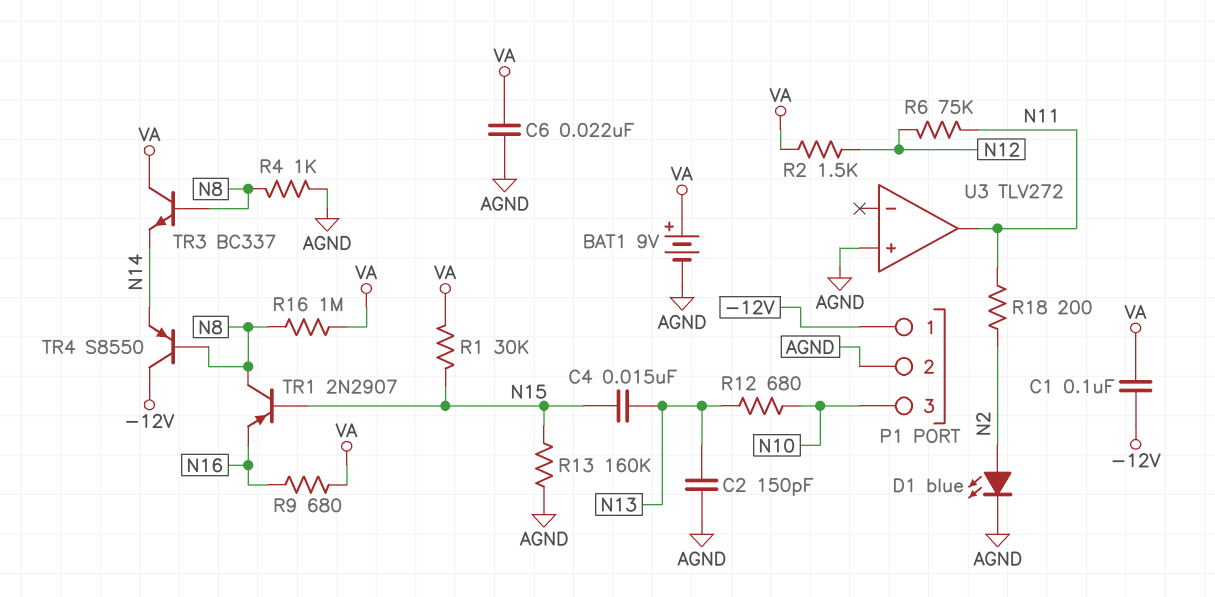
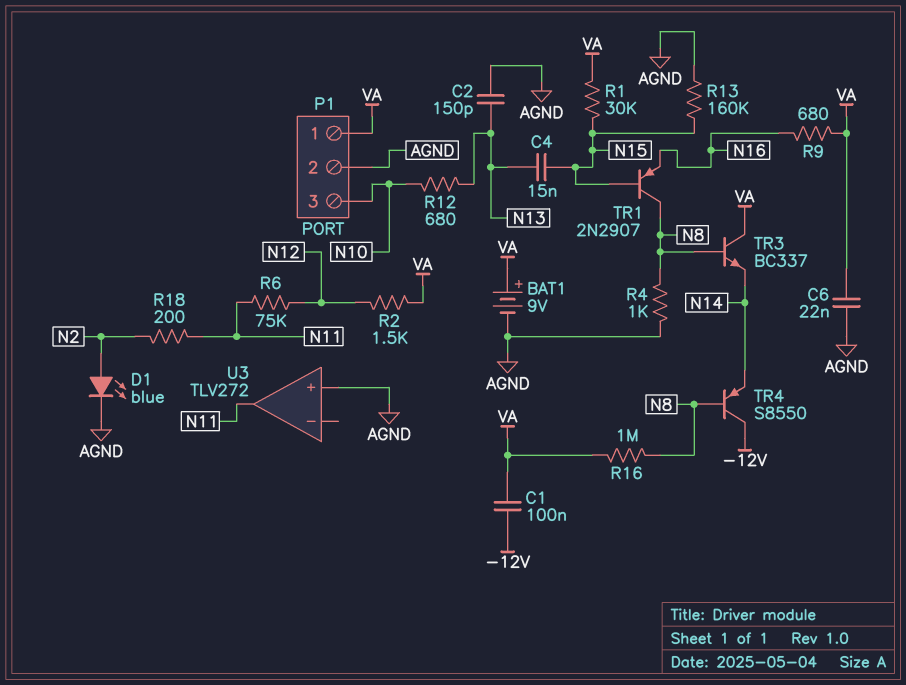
P1 pin 1: -12V -> VA

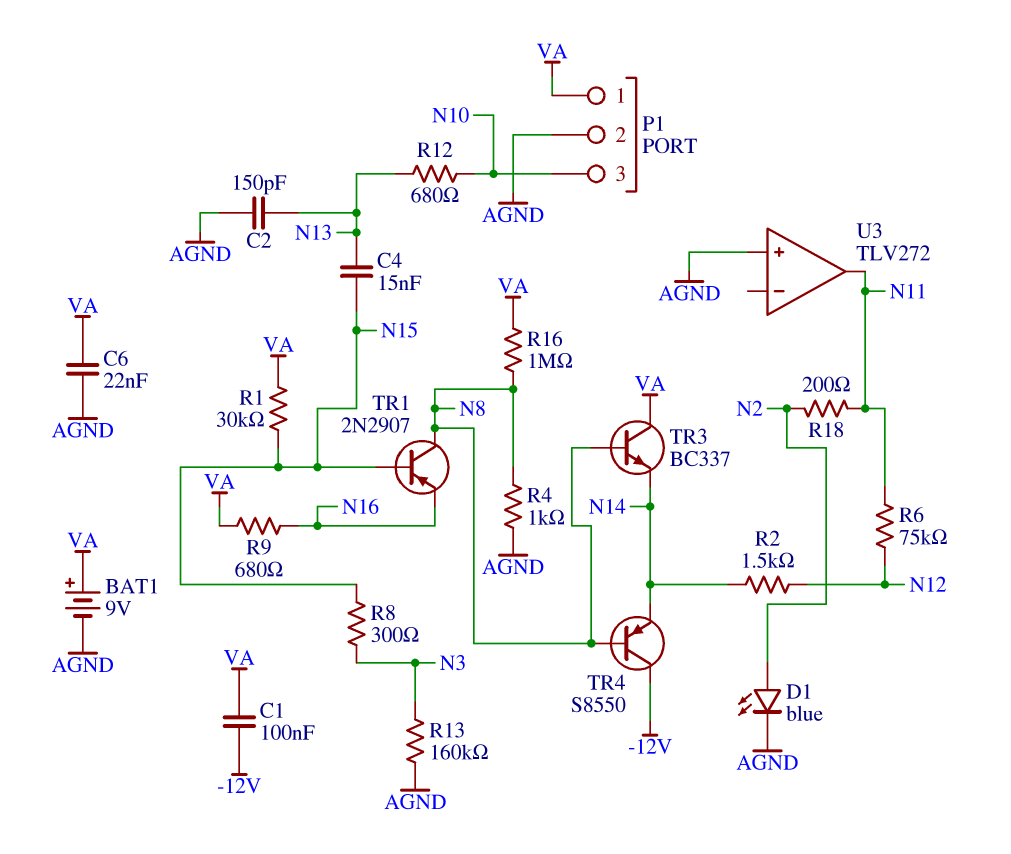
R2: 1.5k (N12, VA) -> 1.5k (N12, N14)
R8: none -> 300 (N3, N15)
R13: 160k (AGND, N15) -> 160k (AGND, N3)

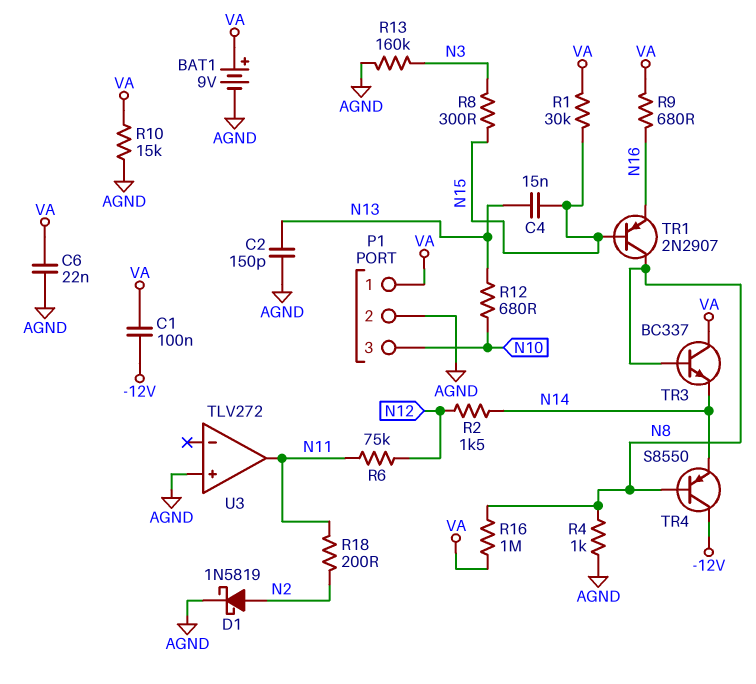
D1: LED blue (A N2, K AGND) -> schottky 1N5819 (A N2, K AGND)
R10: none -> 15k (AGND, VA)

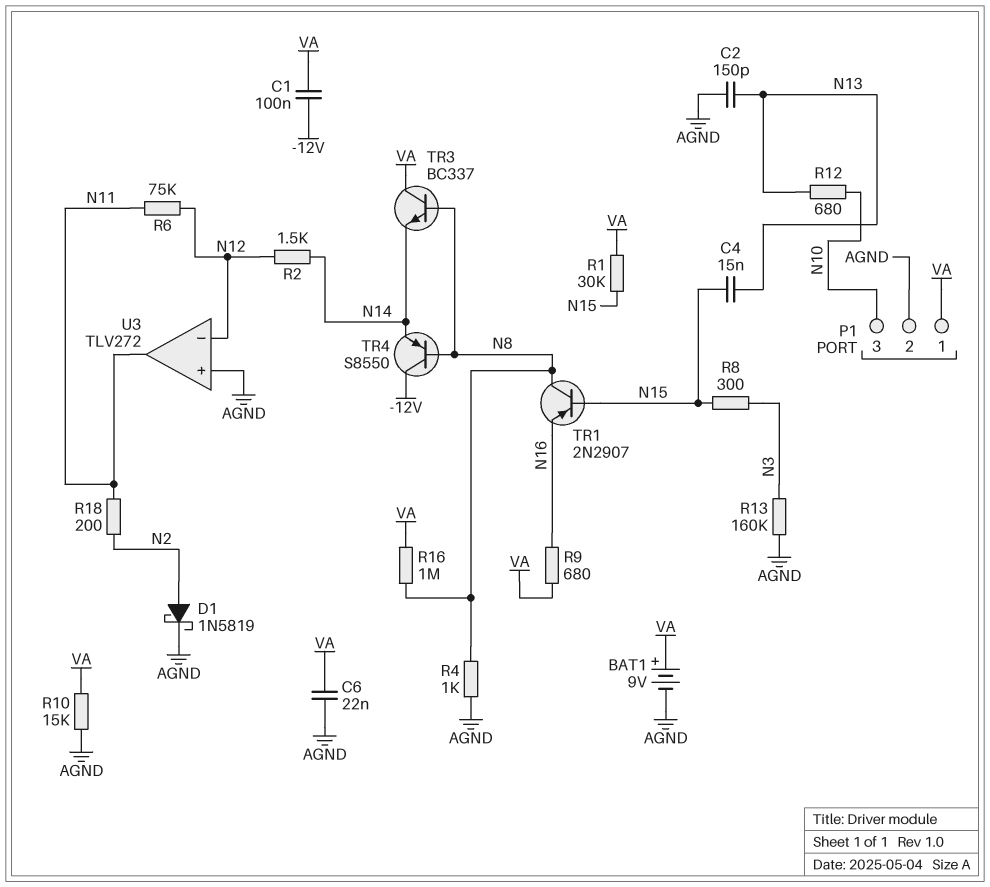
U3 pin in-: none -> N12

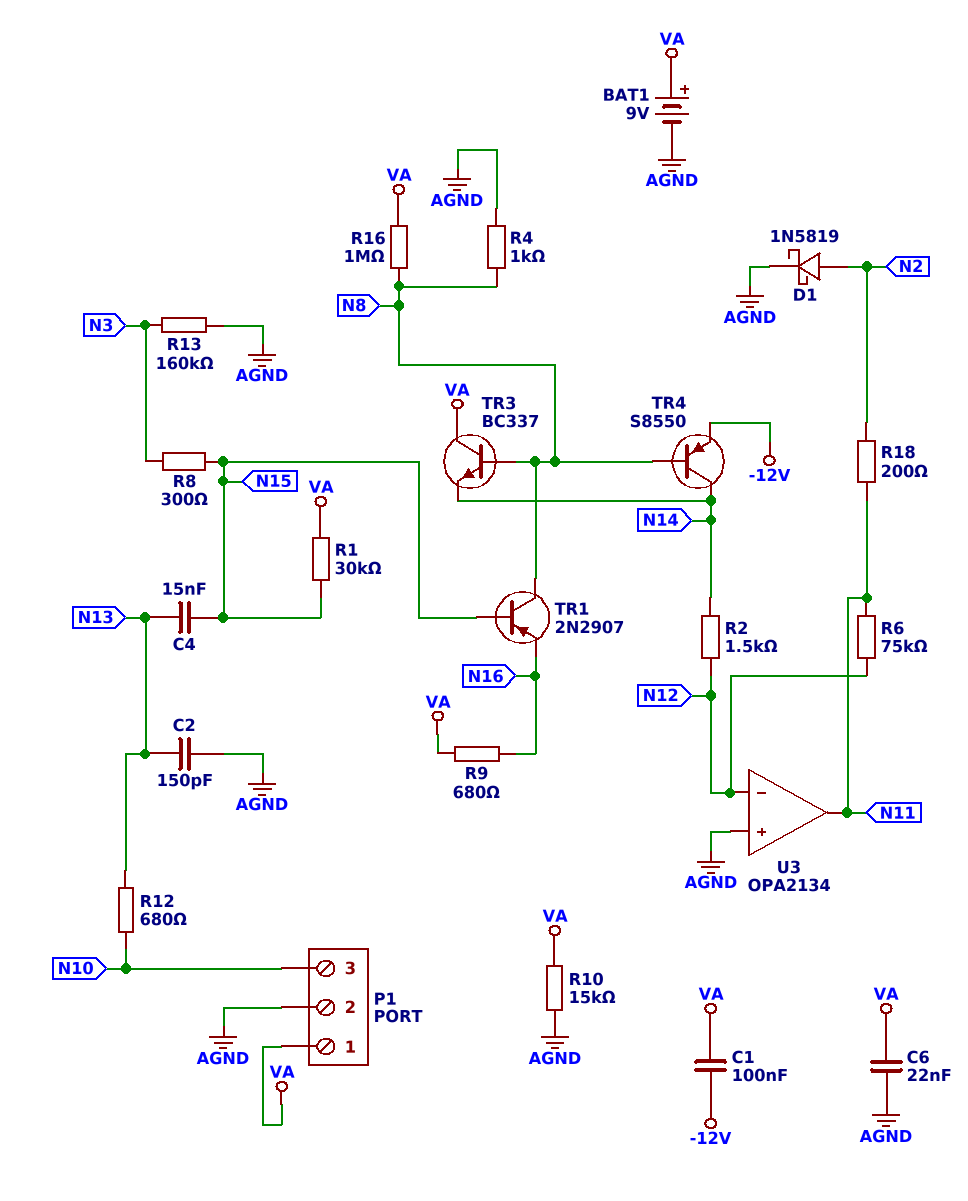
TR4: PNP S8550 (B N8, C -12V, E N14) -> PNP S8550 (B N8, C N14, E -12V)
U3: TLV272 -> OPA2134

